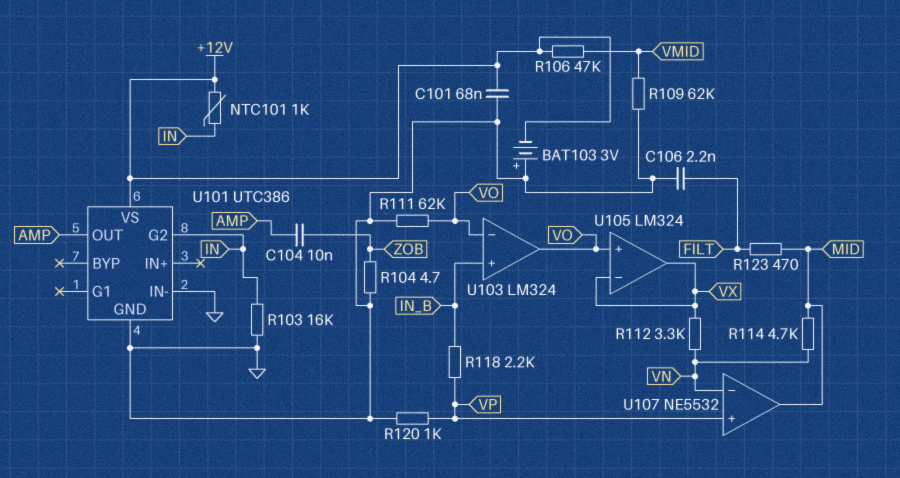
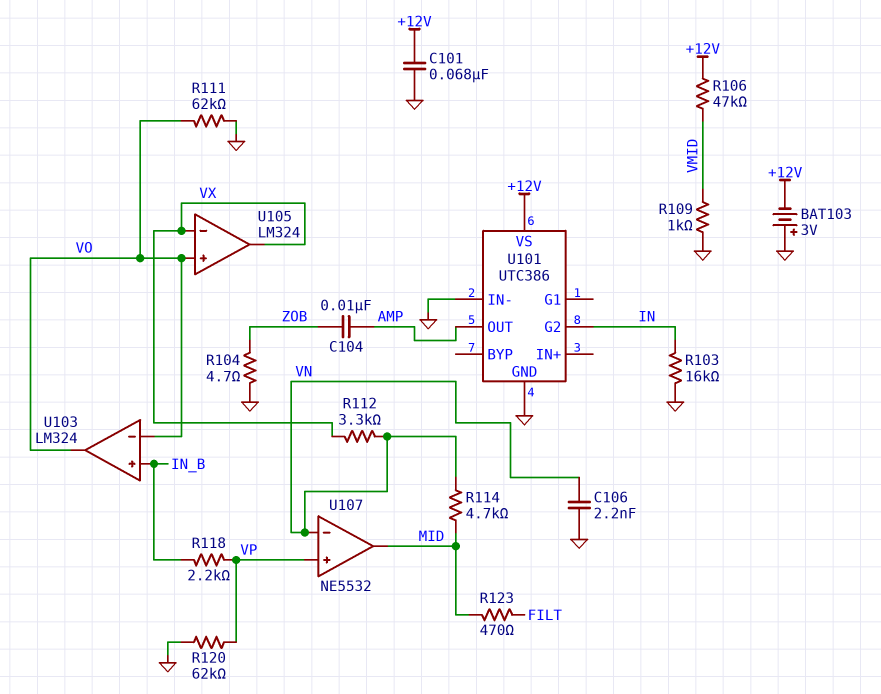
C106: 2.2nF (FILT, GND) -> 2.2nF (GND, VN)
NTC101: 1k (+12V, IN) -> none
R109: 62k (GND, VMID) -> 1k (GND, VMID)
R120: 1k (GND, VP) -> 62k (GND, VP)

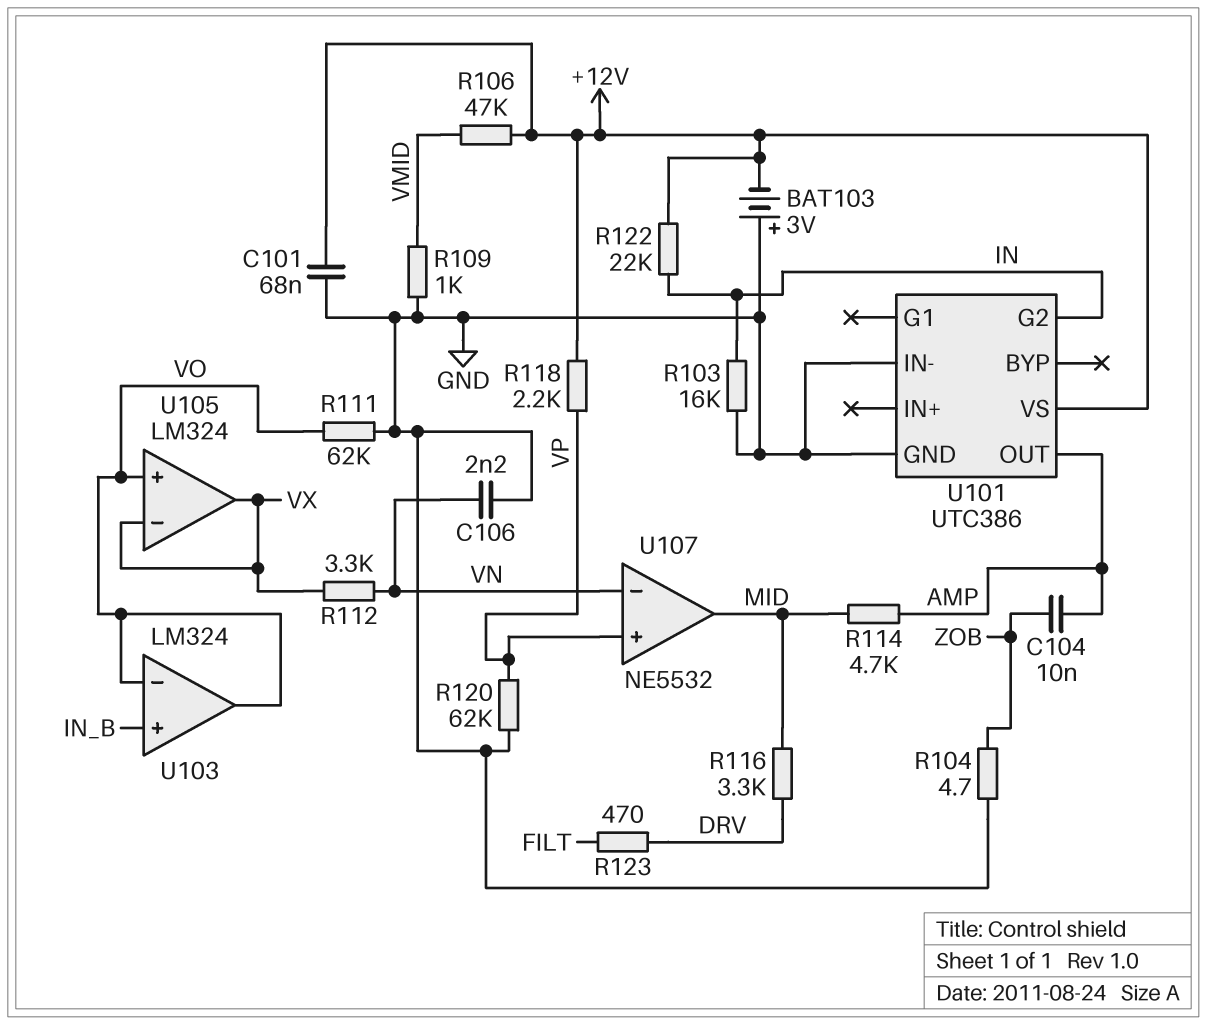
R114: 4.7k (MID, VN) -> 4.7k (AMP, MID)
R116: none -> 3.3k (DRV, MID)
R118: 2.2k (IN_B, VP) -> 2.2k (+12V, VP)
R122: none -> 22k (+12V, IN)
R123: 470 (FILT, MID) -> 470 (DRV, FILT)

